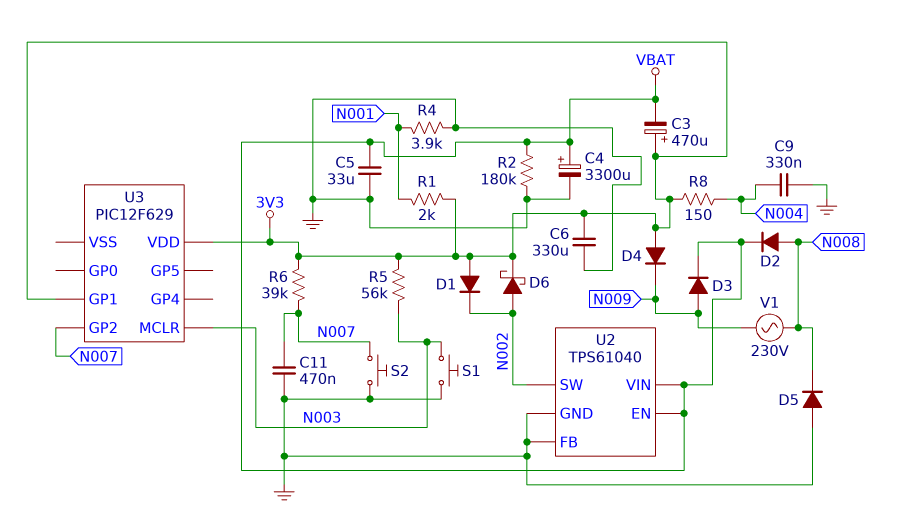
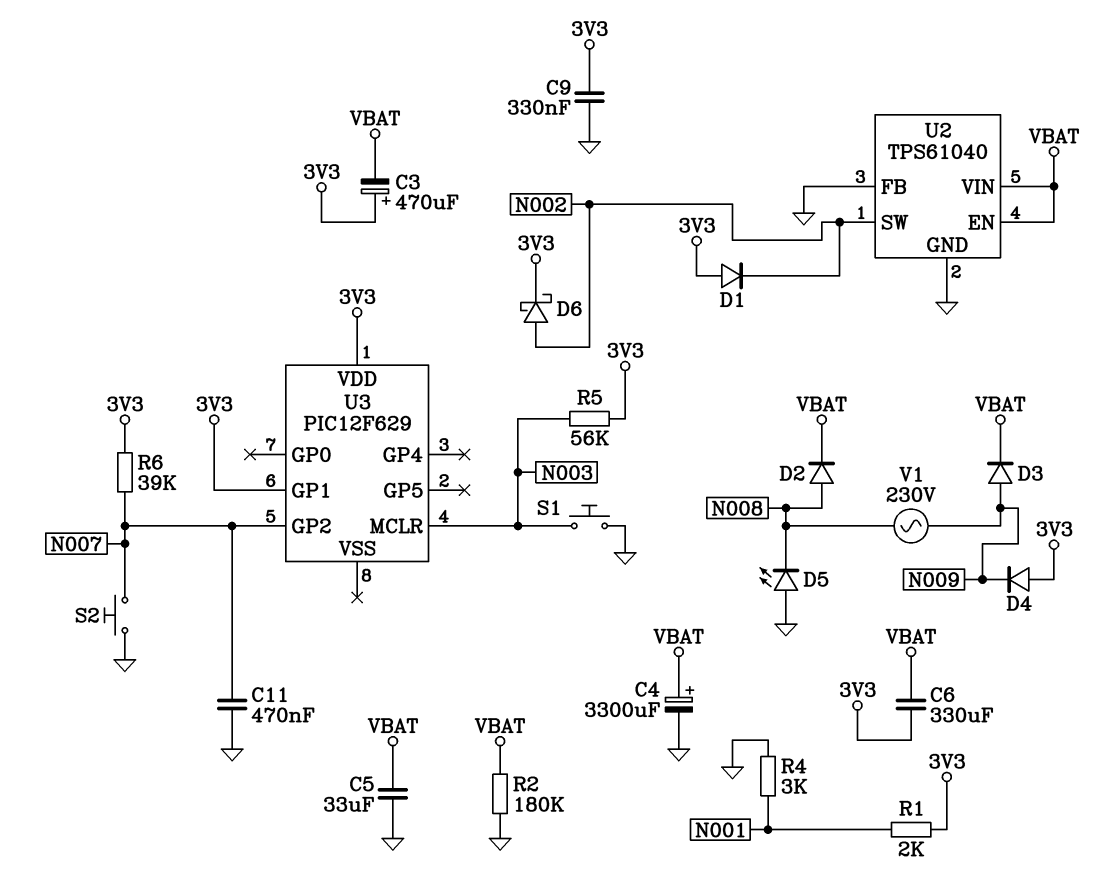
C6: 330uF (3V3, GND) -> 330uF (3V3, VBAT)
C9: 330nF (GND, N004) -> 330nF (3V3, GND)
D5: diode (A GND, K N008) -> LED (A GND, K N008)
R4: 3.9k (GND, N001) -> 3k (GND, N001)
R8: 150 (3V3, N004) -> none

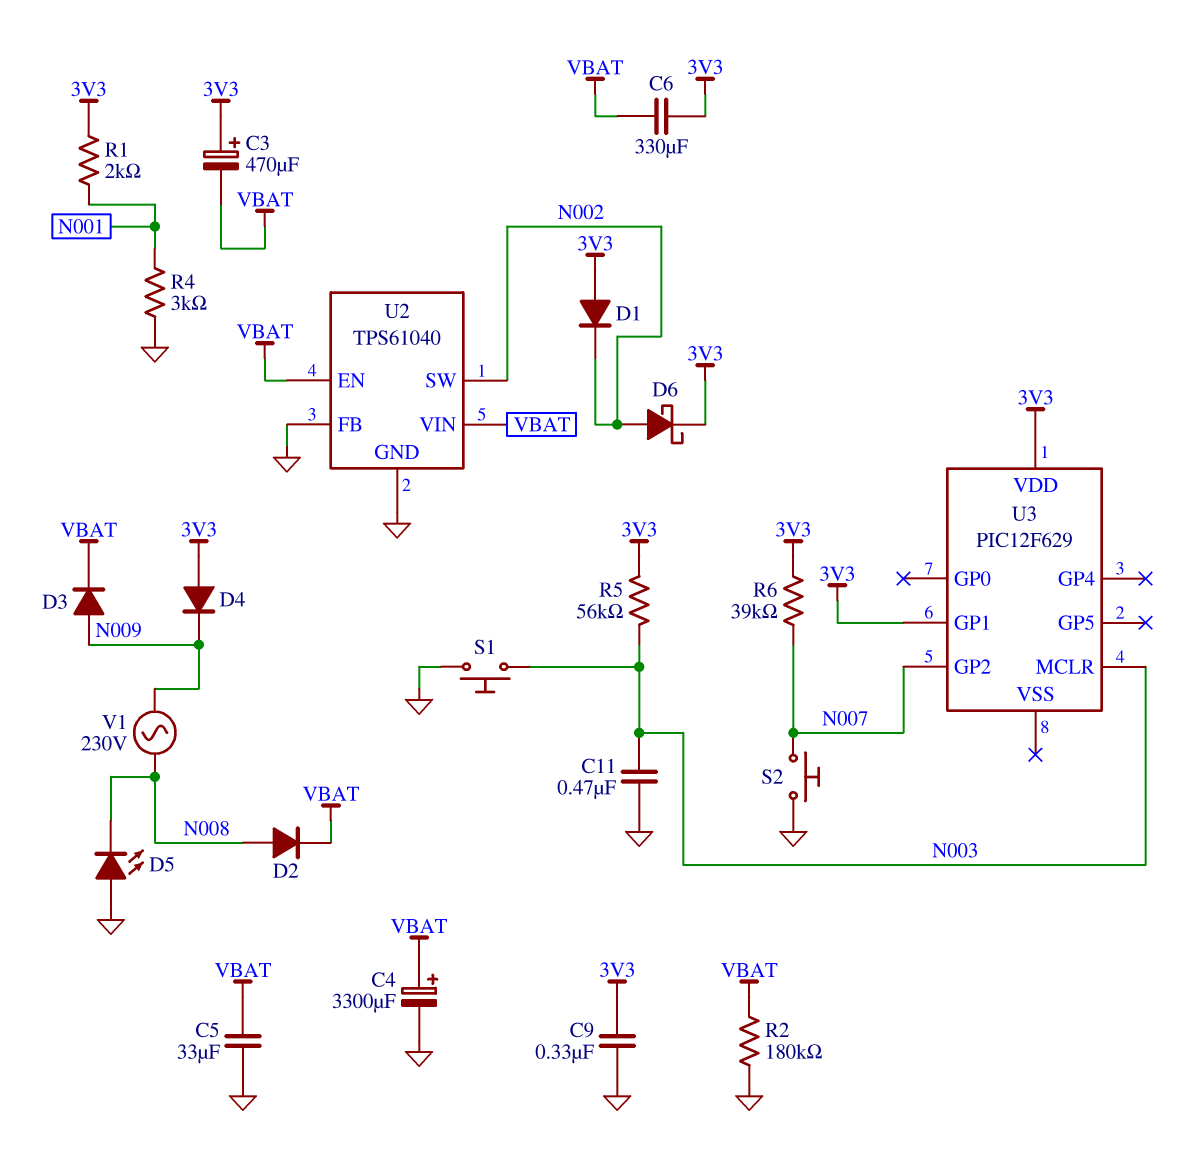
C11: 470nF (GND, N007) -> 470nF (GND, N003)

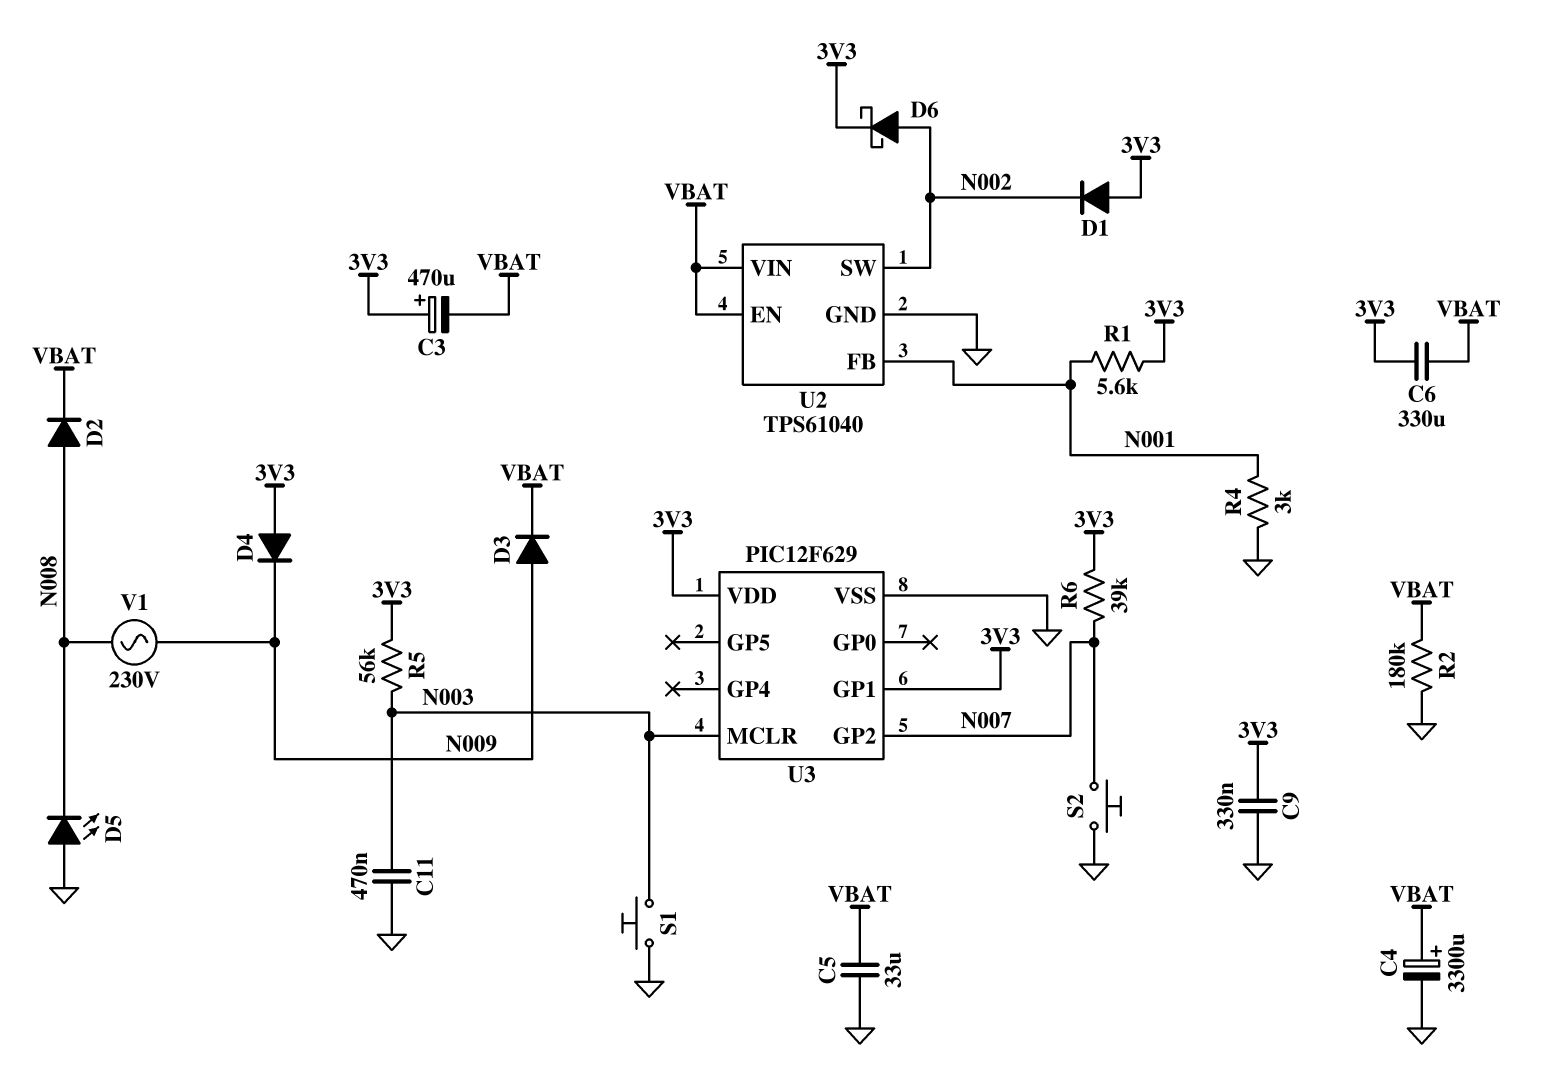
R1: 2k (3V3, N001) -> 5.6k (3V3, N001)
U2 pin FB: GND -> N001
U3 pin VSS: none -> GND

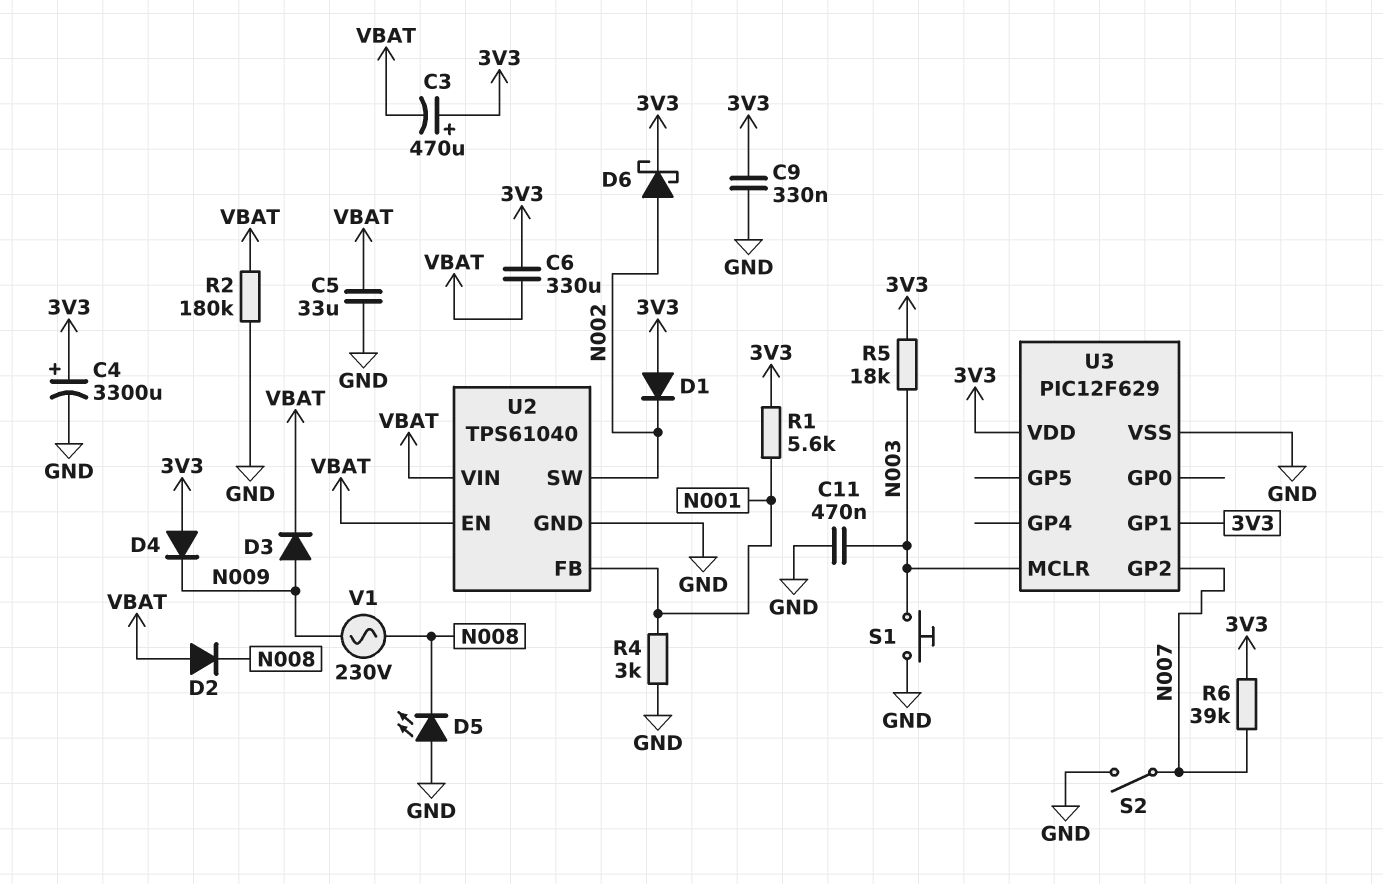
C4: 3300uF (plus VBAT, minus GND) -> 3300uF (plus 3V3, minus GND)
D2: diode (A N008, K VBAT) -> diode (A VBAT, K N008)
R5: 56k (3V3, N003) -> 18k (3V3, N003)
S2: button (GND, N007) -> switch (GND, N007)

